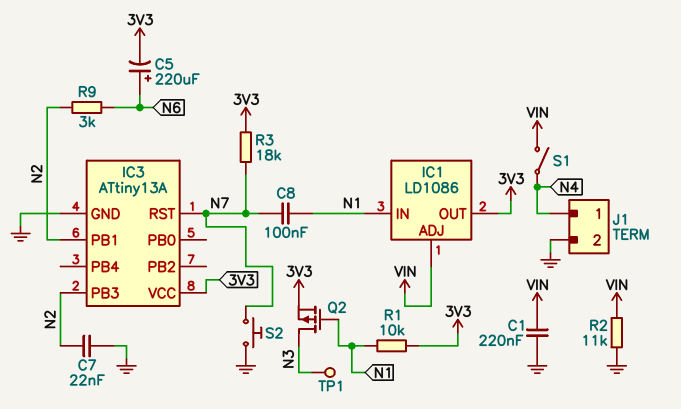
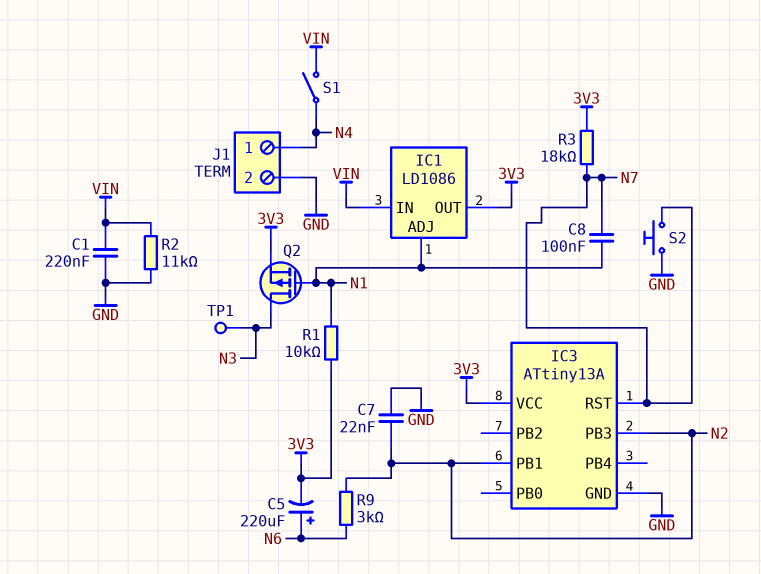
IC1 pin ADJ: VIN -> N1
IC1 pin IN: N1 -> VIN

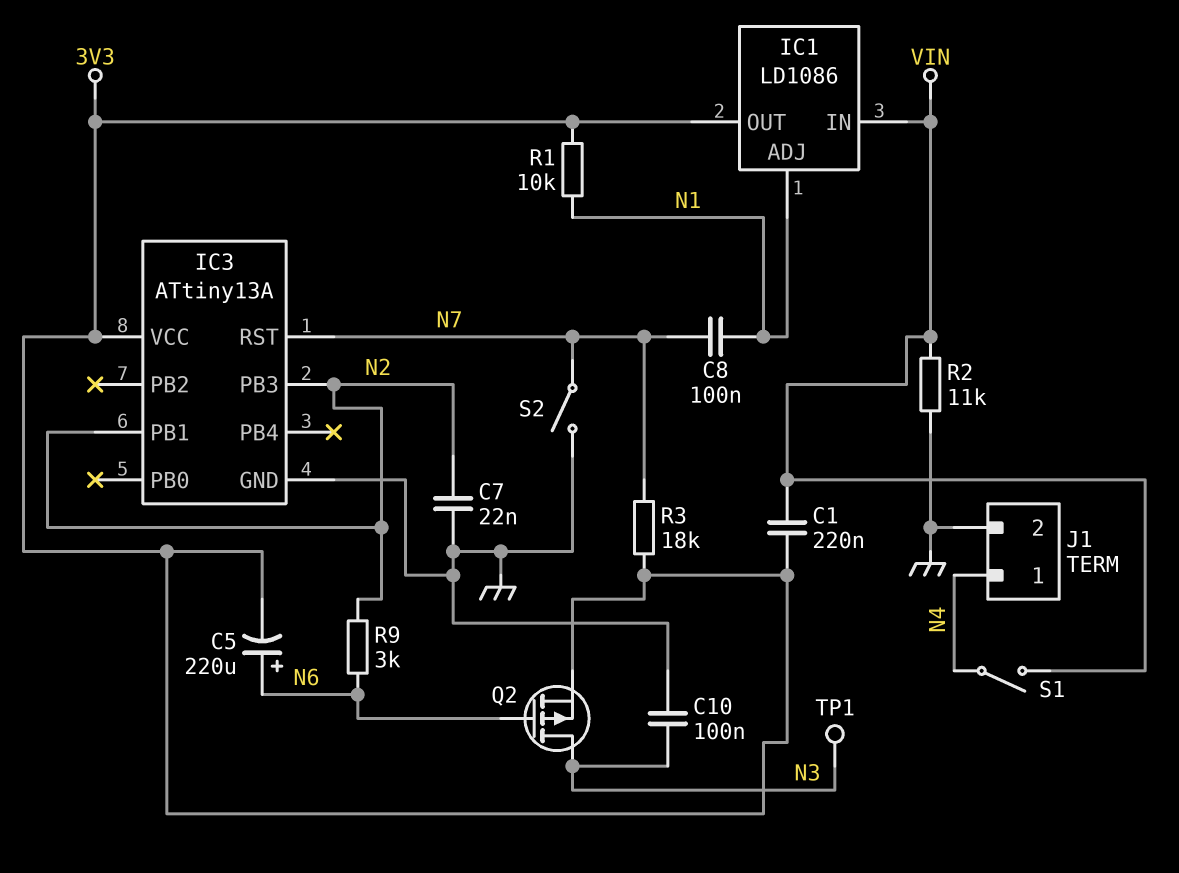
C1: 220nF (GND, VIN) -> 220nF (3V3, VIN)
C10: none -> 100nF (GND, N3)
Q2: PMOS (G N1, D N3, S 3V3) -> PMOS (G N6, D N3, S 3V3)
S2: button (GND, N7) -> switch (GND, N7)

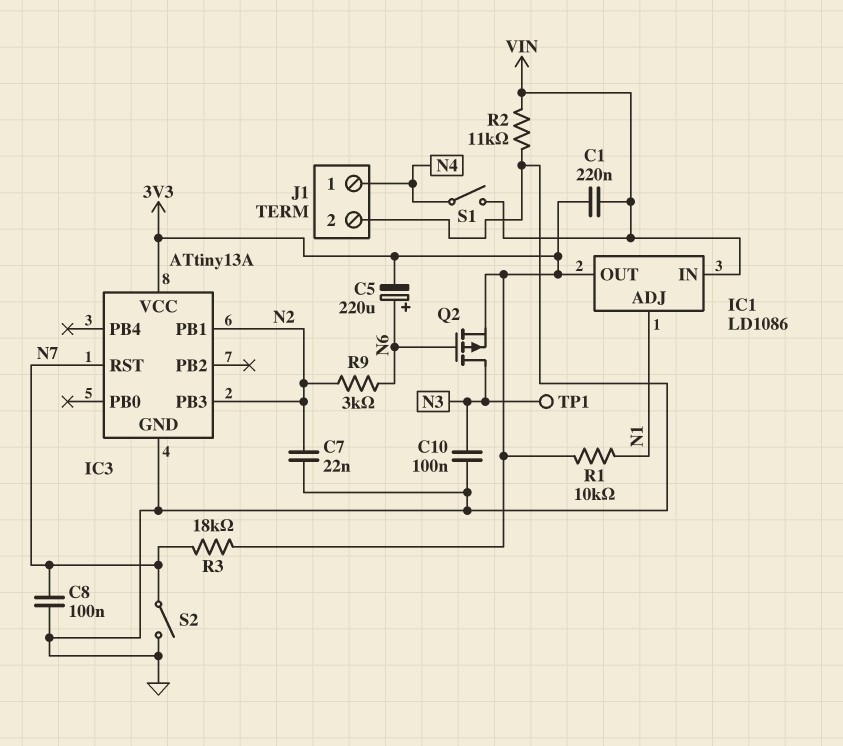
C8: 100nF (N1, N7) -> 100nF (GND, N7)

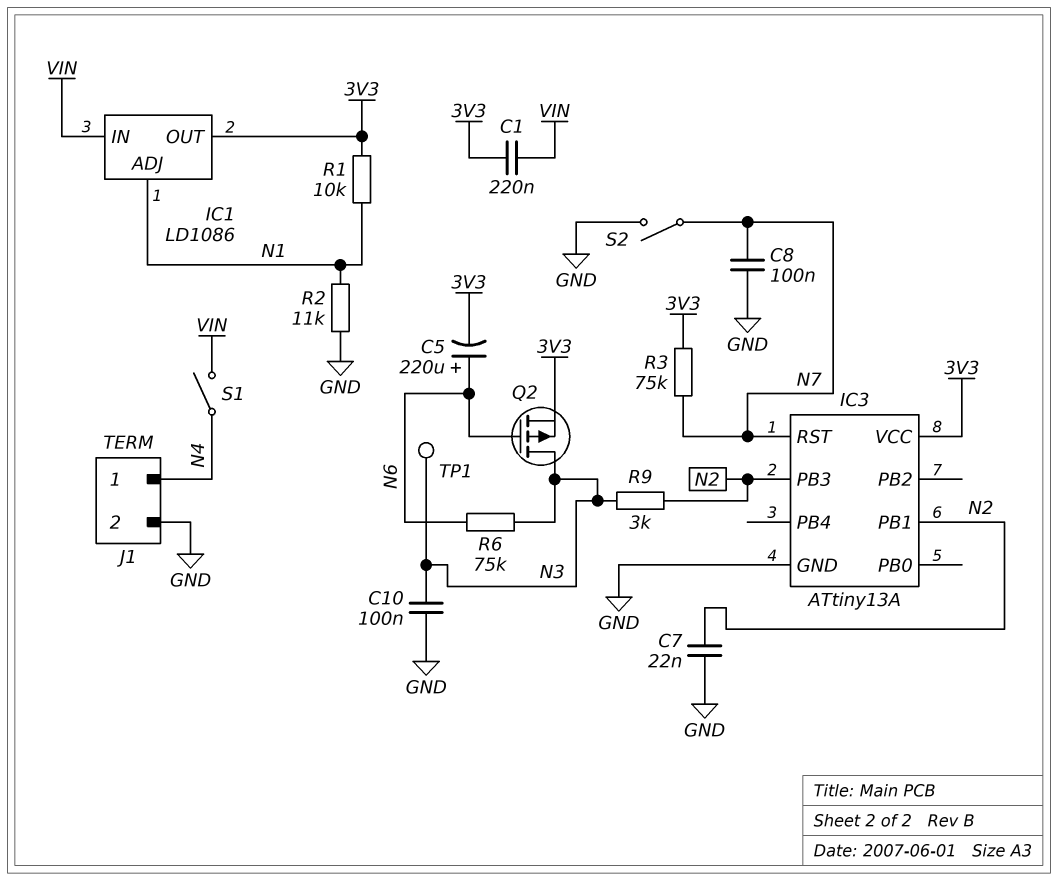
R2: 11k (GND, VIN) -> 11k (GND, N1)
R3: 18k (3V3, N7) -> 75k (3V3, N7)
R6: none -> 75k (N3, N6)
R9: 3k (N2, N6) -> 3k (N2, N3)

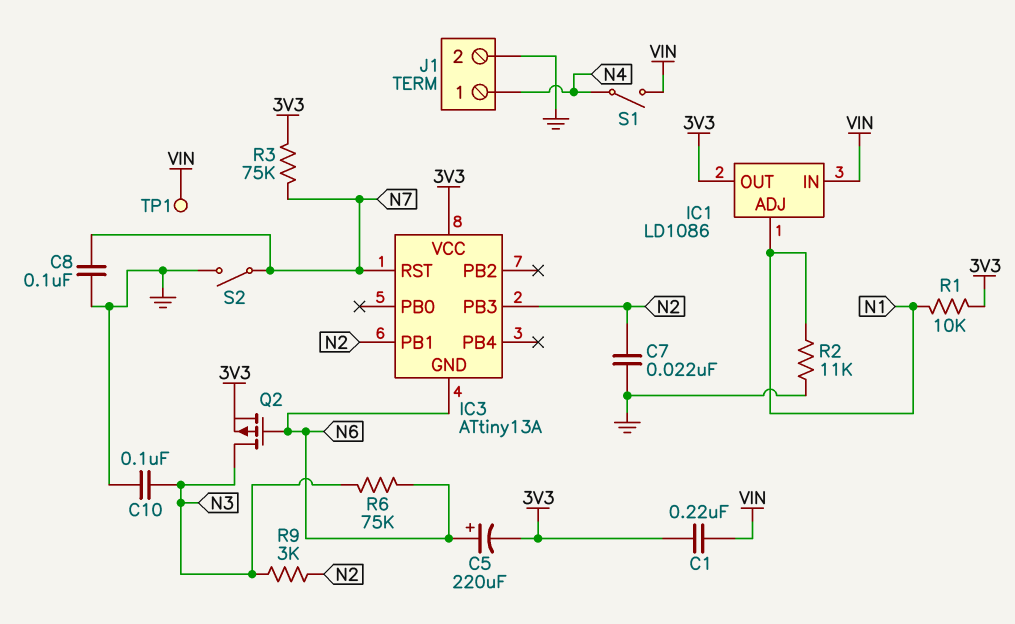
IC3 pin GND: GND -> N6
TP1: test point (N3) -> test point (VIN)

